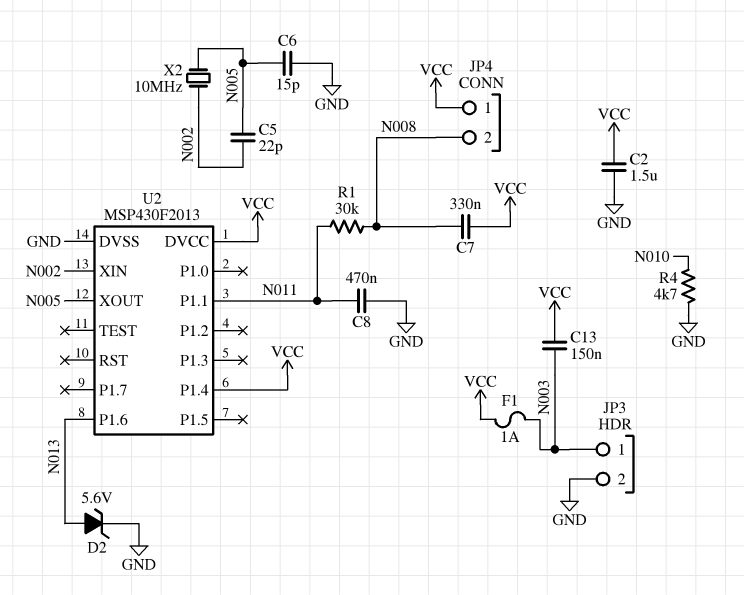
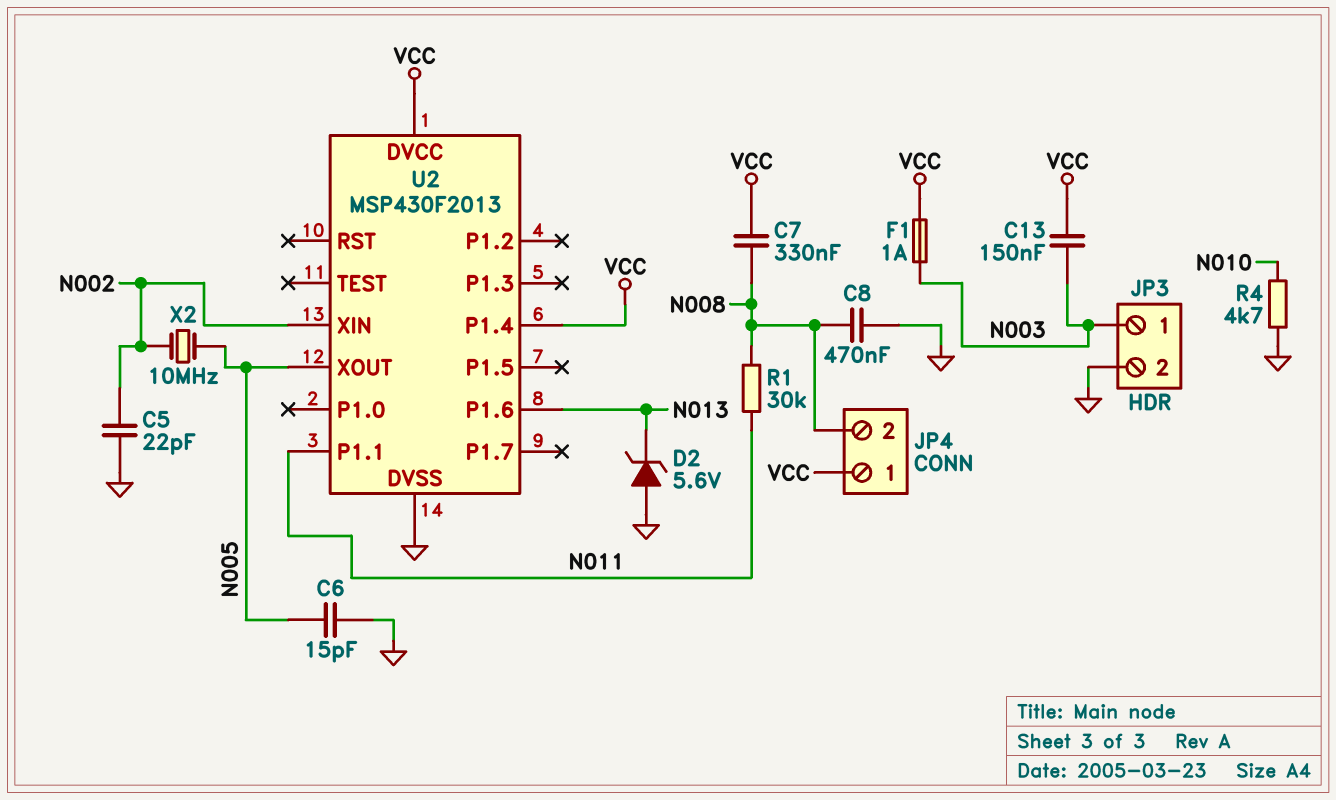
C2: 1.5uF (GND, VCC) -> none
C5: 22pF (N002, N005) -> 22pF (GND, N002)
C8: 470nF (GND, N011) -> 470nF (GND, N008)
D2: zener 5.6V (A N013, K GND) -> zener 5.6V (A GND, K N013)

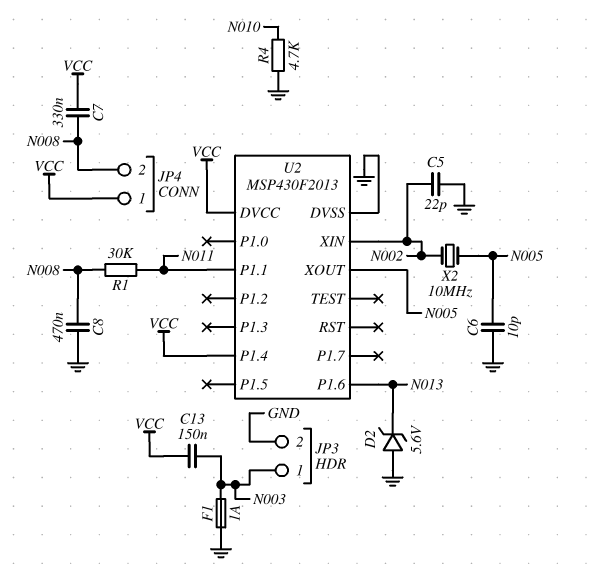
C6: 15pF (GND, N005) -> 10pF (GND, N005)
F1: 1A (N003, VCC) -> 1A (GND, N003)

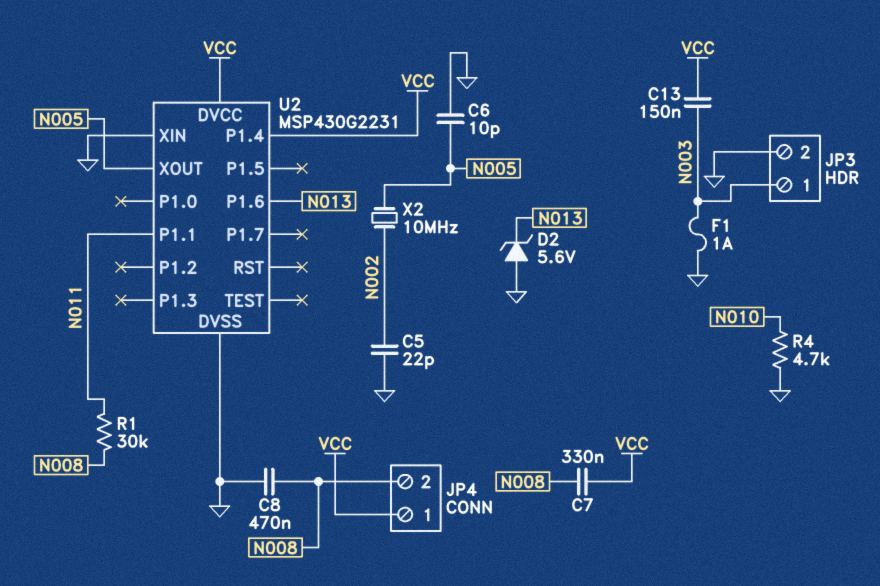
U2: MSP430F2013 -> MSP430G2231
U2 pin XIN: N002 -> GND

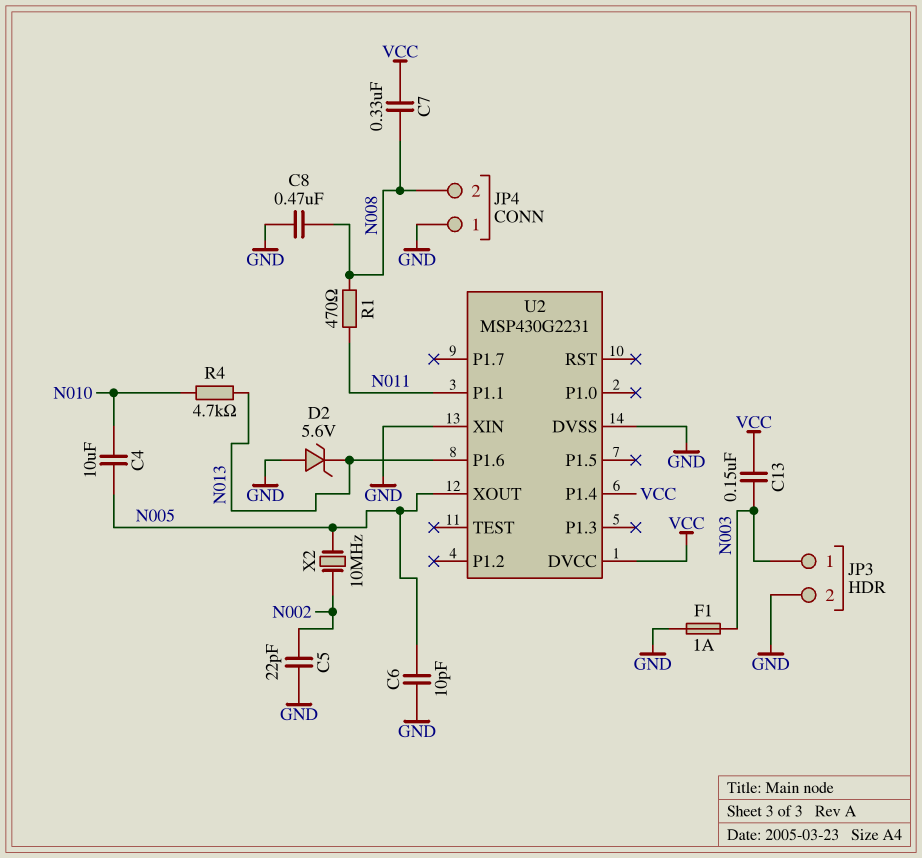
C4: none -> 10uF (N005, N010)
JP4 pin 1: VCC -> GND
R1: 30k (N008, N011) -> 470 (N008, N011)
R4: 4.7k (GND, N010) -> 4.7k (N010, N013)

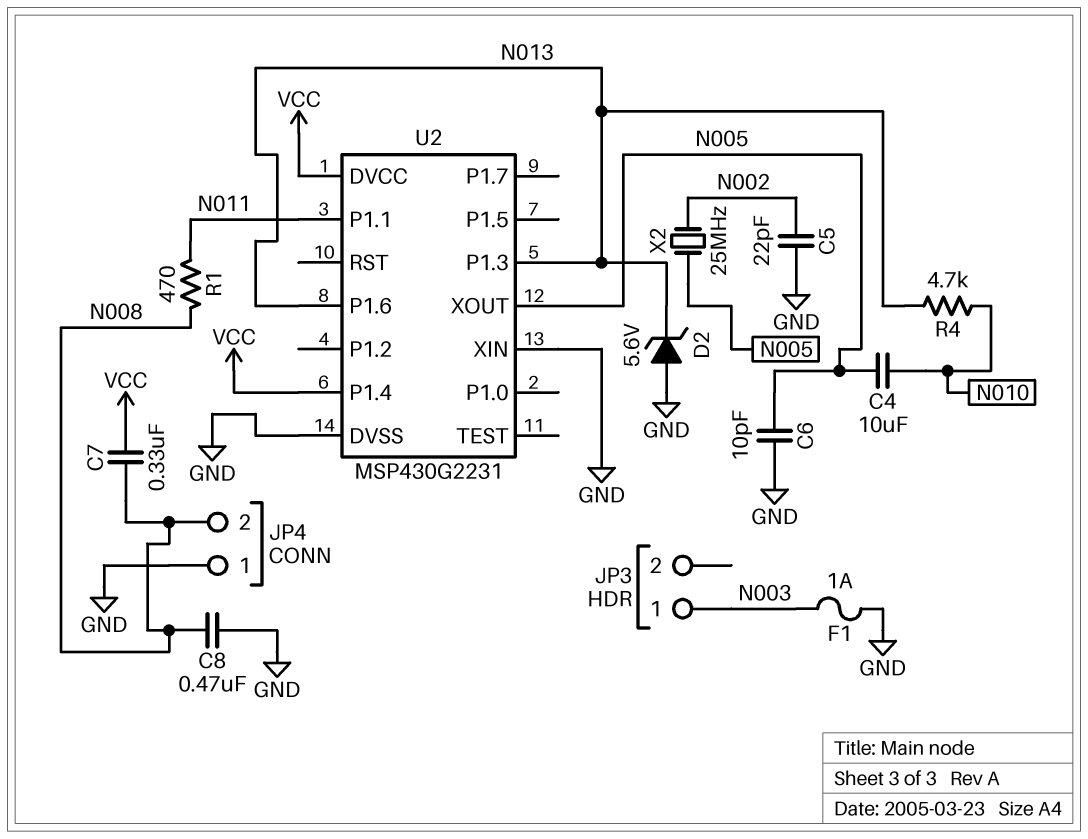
C13: 150nF (N003, VCC) -> none
JP3 pin 2: GND -> none
U2 pin P1.3: none -> N013
X2: 10MHz (N002, N005) -> 25MHz (N002, N005)

